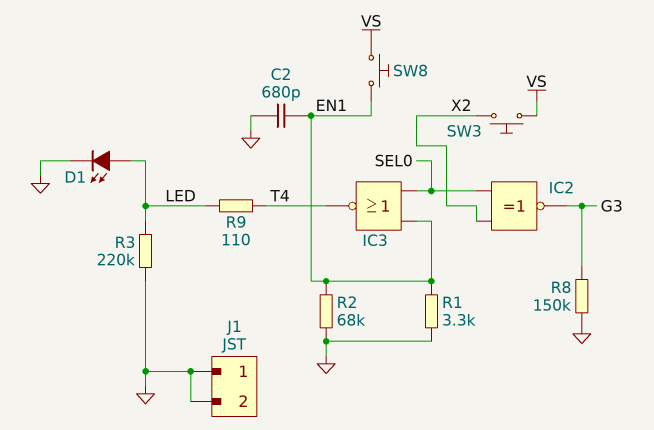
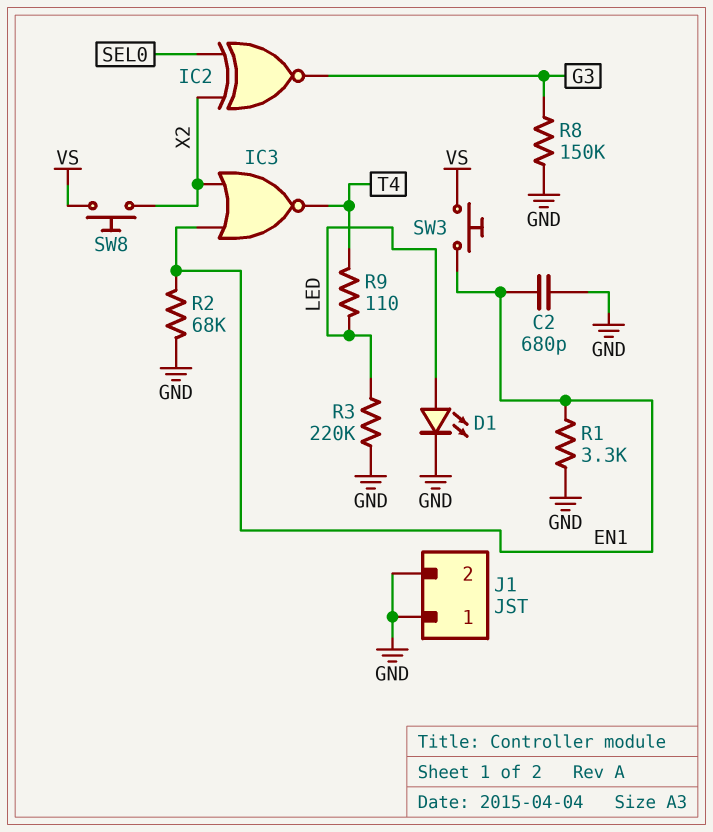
IC3: NOR (in EN1, in SEL0, out T4) -> NOR (in EN1, in X2, out T4)
SW3: button (VS, X2) -> button (EN1, VS)
SW8: button (EN1, VS) -> button (VS, X2)

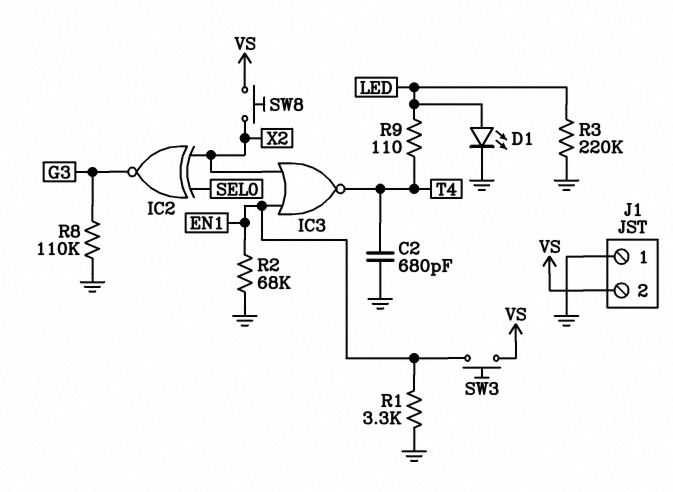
C2: 680pF (EN1, GND) -> 680pF (GND, T4)
J1 pin 2: GND -> VS
R8: 150k (G3, GND) -> 110k (G3, GND)

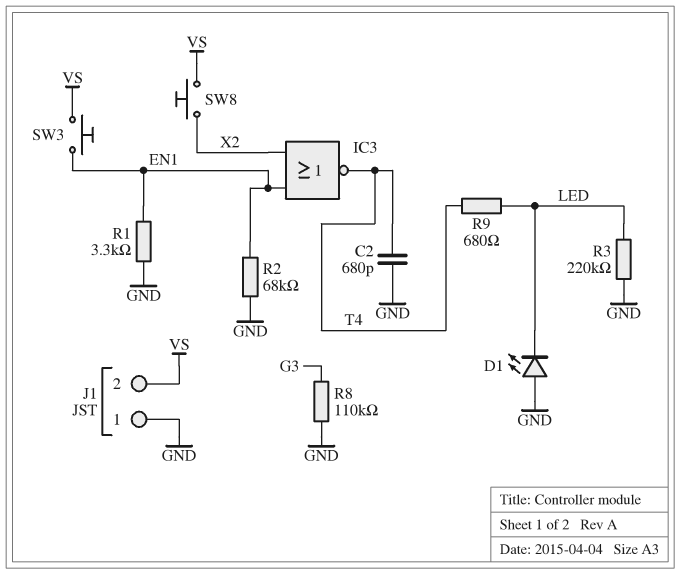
D1: LED (A LED, K GND) -> LED (A GND, K LED)
IC2: XNOR (in SEL0, in X2, out G3) -> none
R9: 110 (LED, T4) -> 680 (LED, T4)

